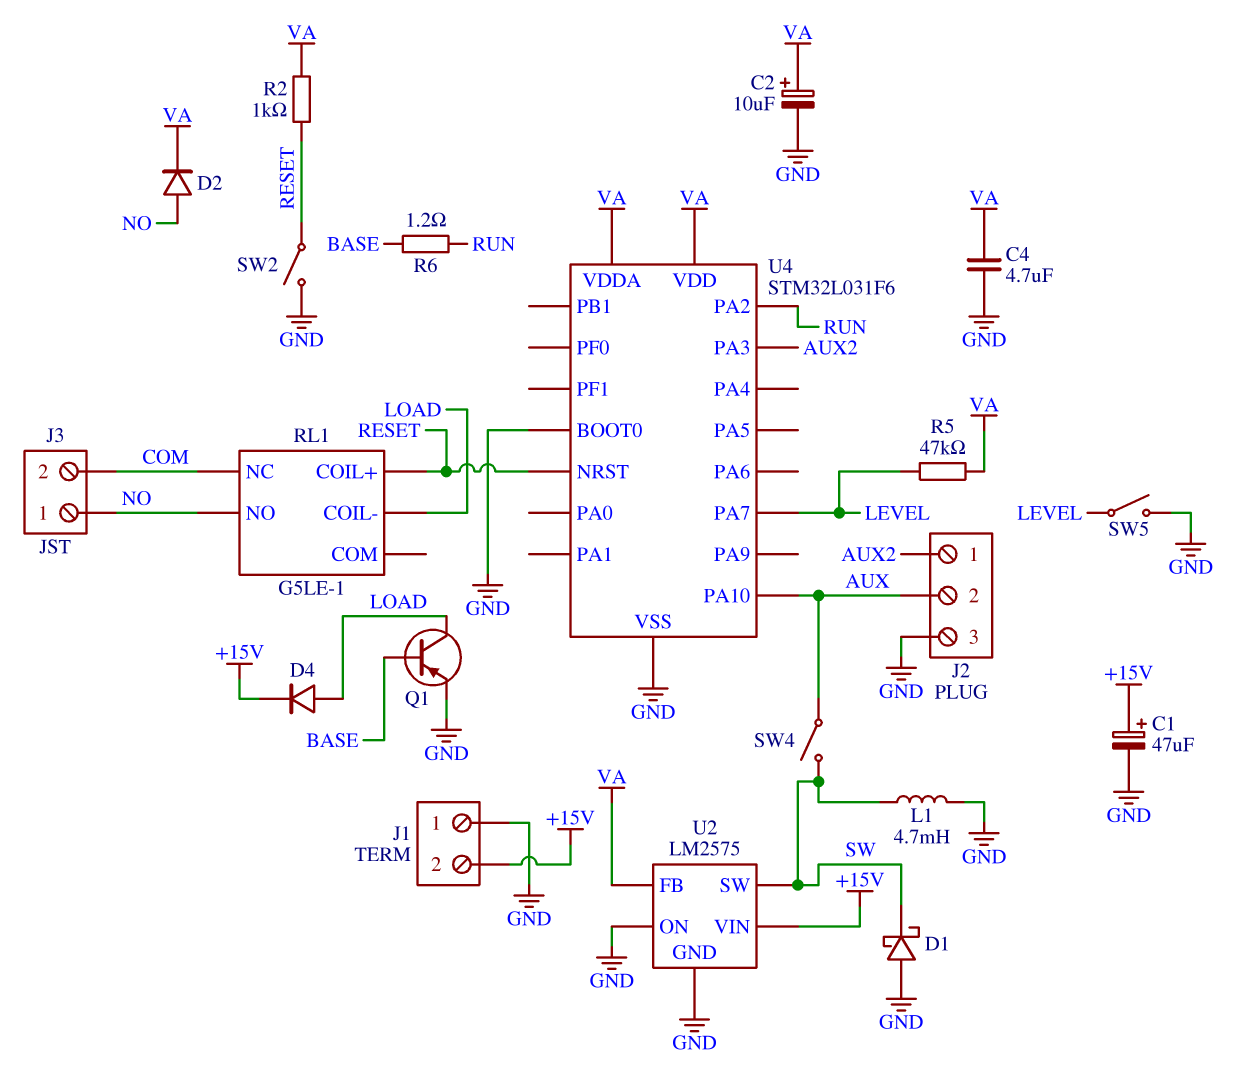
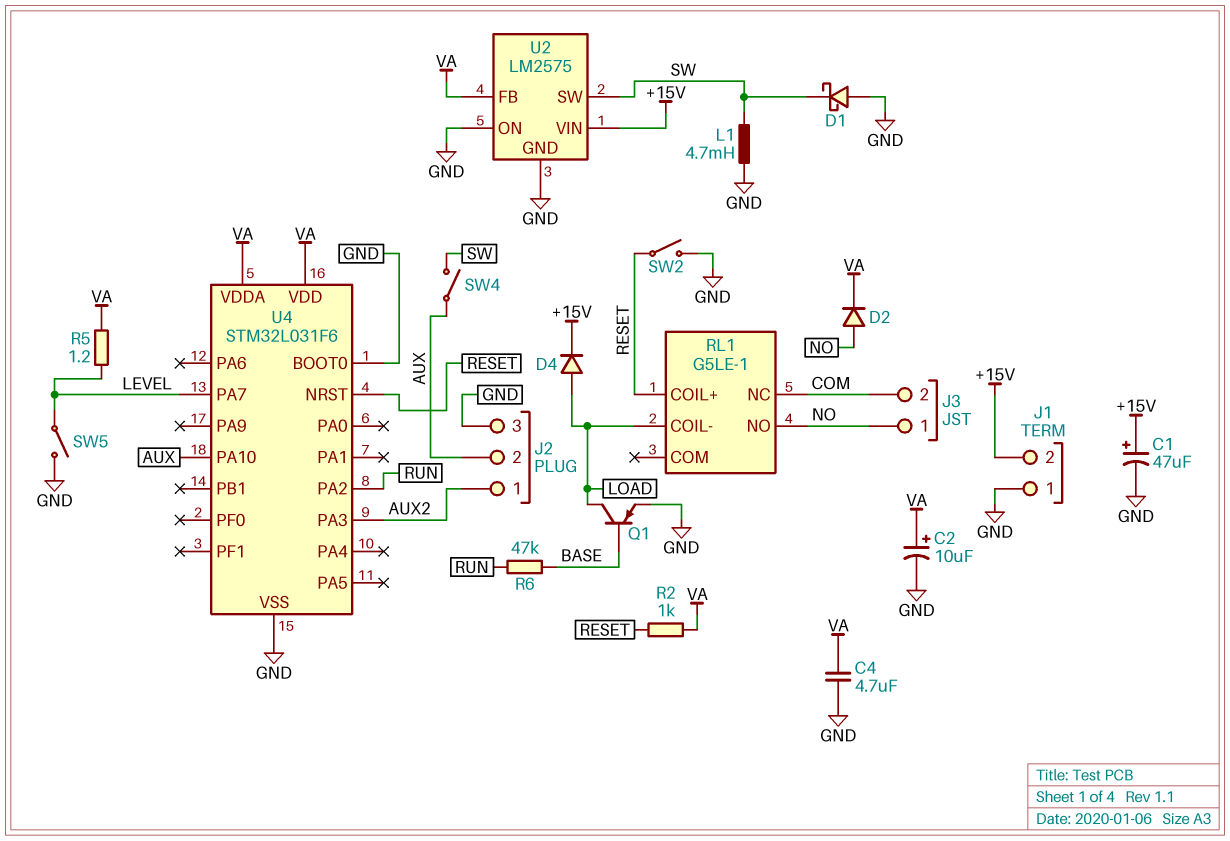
R5: 47k (LEVEL, VA) -> 1.2 (LEVEL, VA)
R6: 1.2 (BASE, RUN) -> 47k (BASE, RUN)

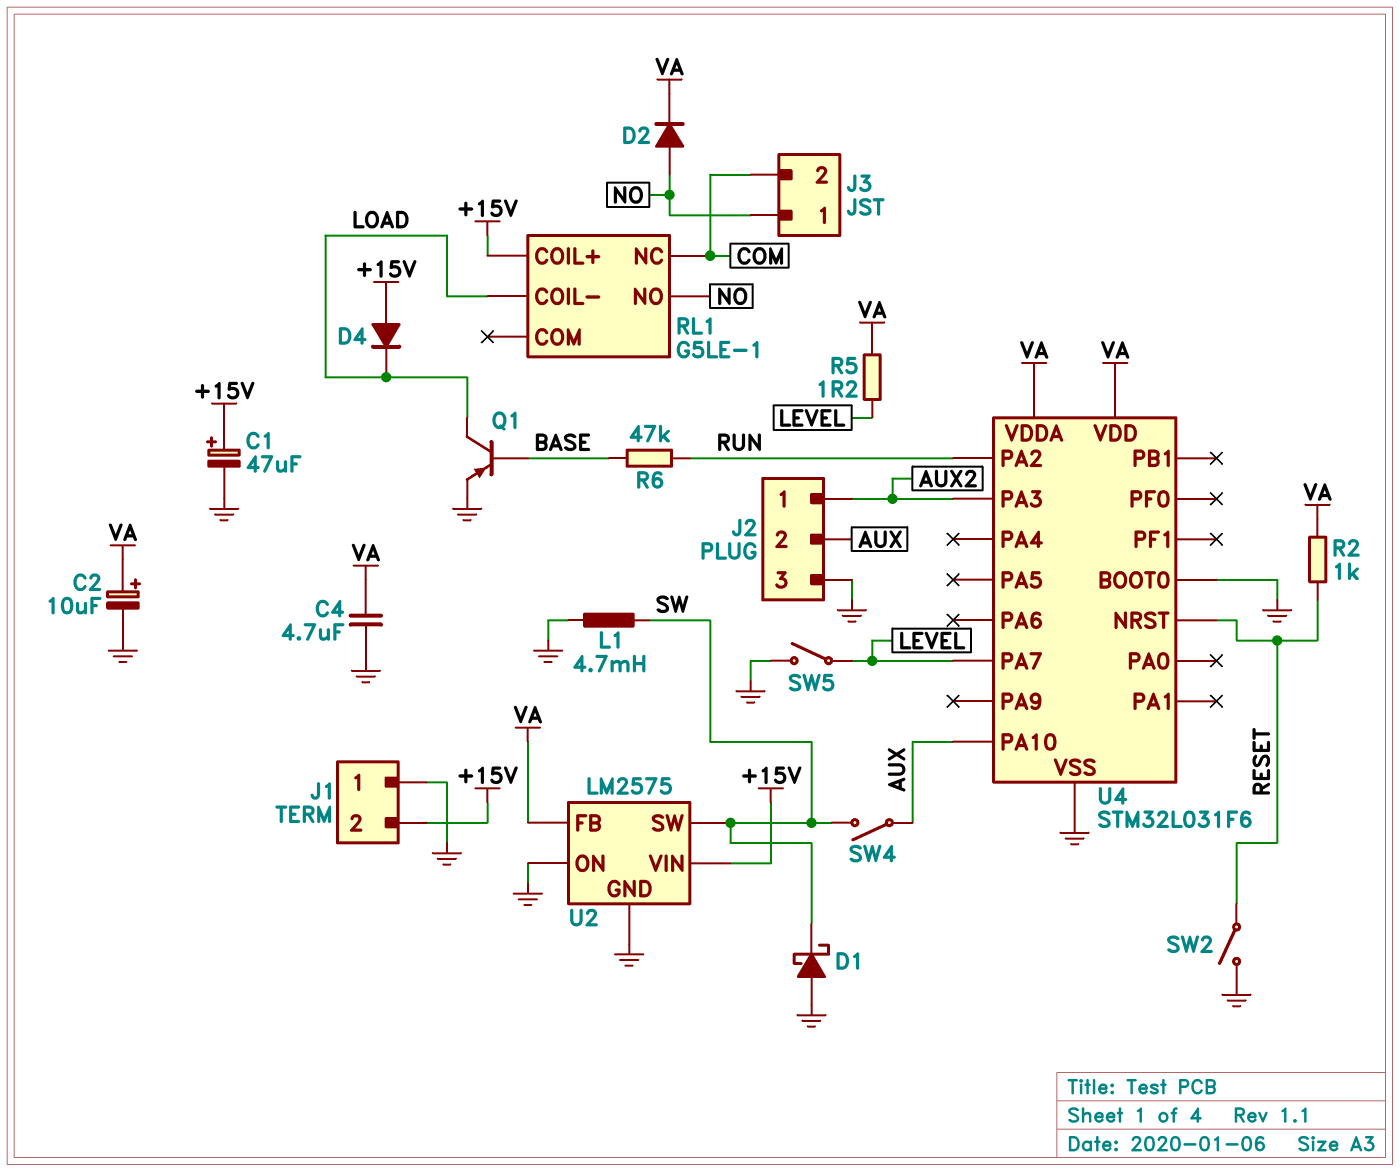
D4: diode (A LOAD, K +15V) -> diode (A +15V, K LOAD)
RL1 pin COIL+: RESET -> +15V

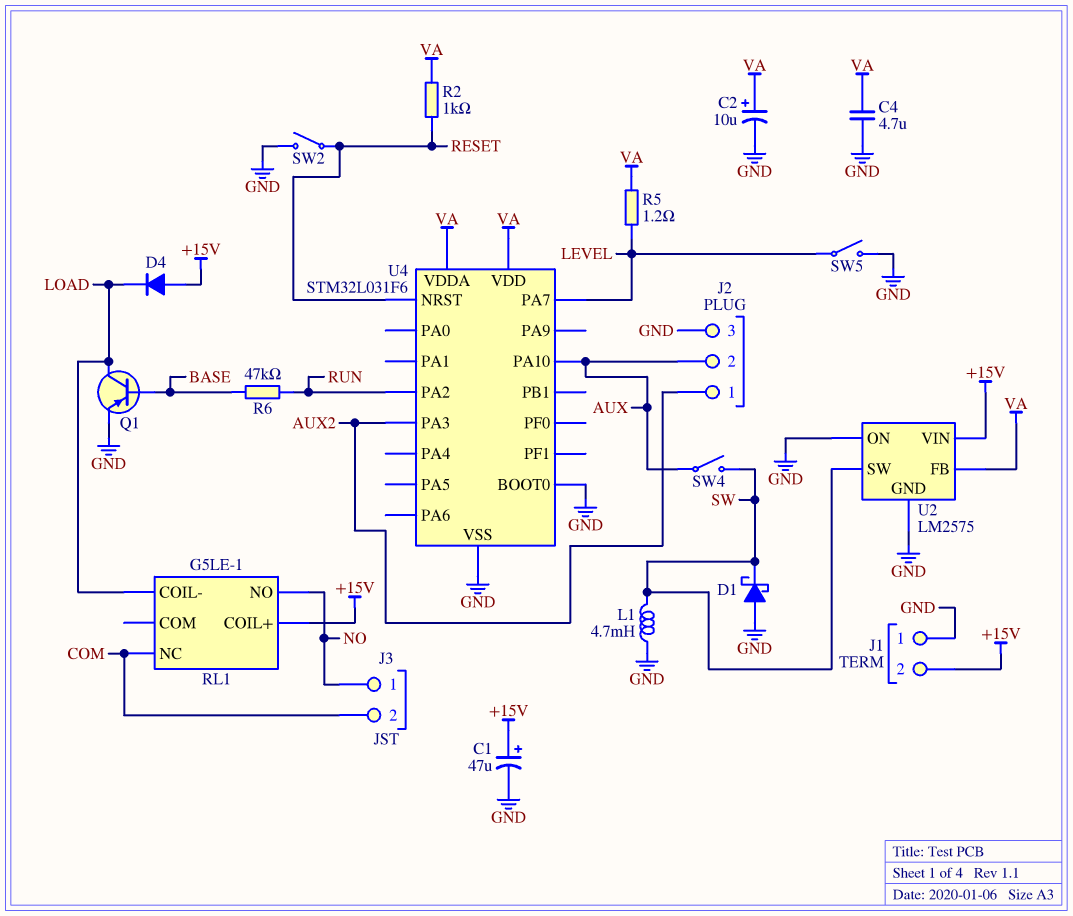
D2: diode (A NO, K VA) -> none

